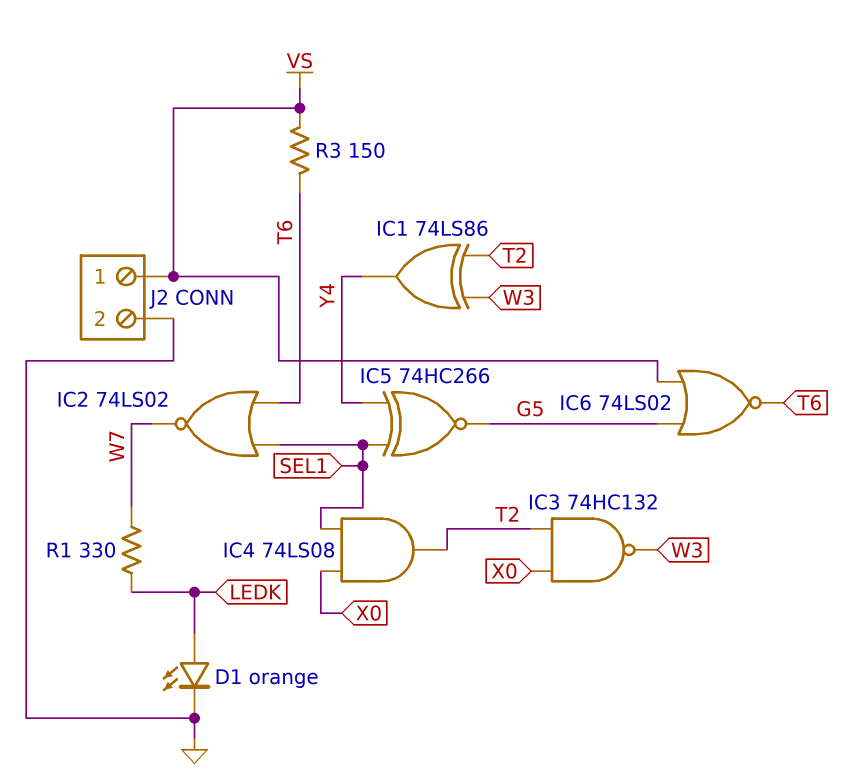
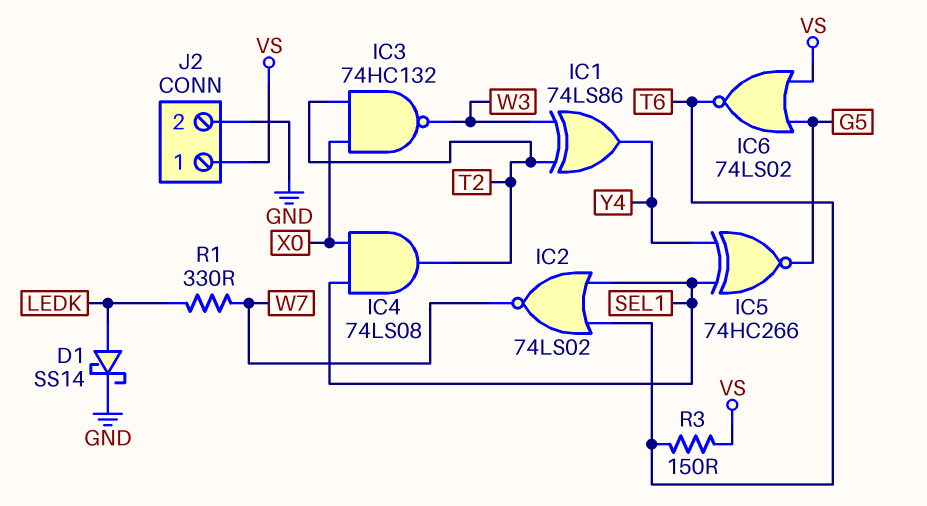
D1: LED orange (A LEDK, K GND) -> schottky SS14 (A LEDK, K GND)

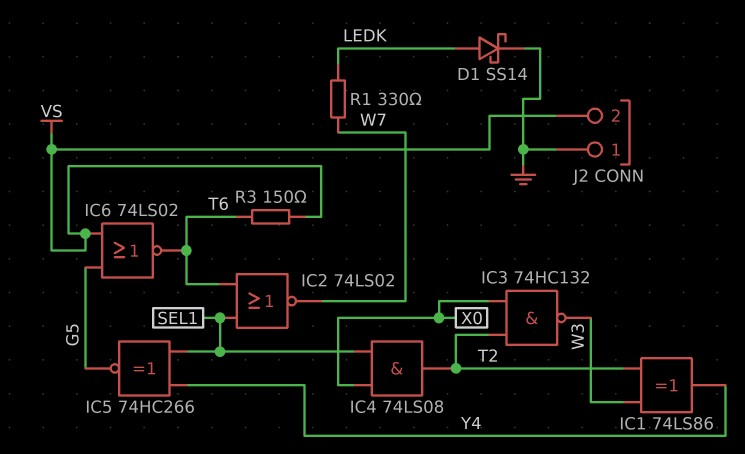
J2 pin 1: VS -> GND
J2 pin 2: GND -> VS

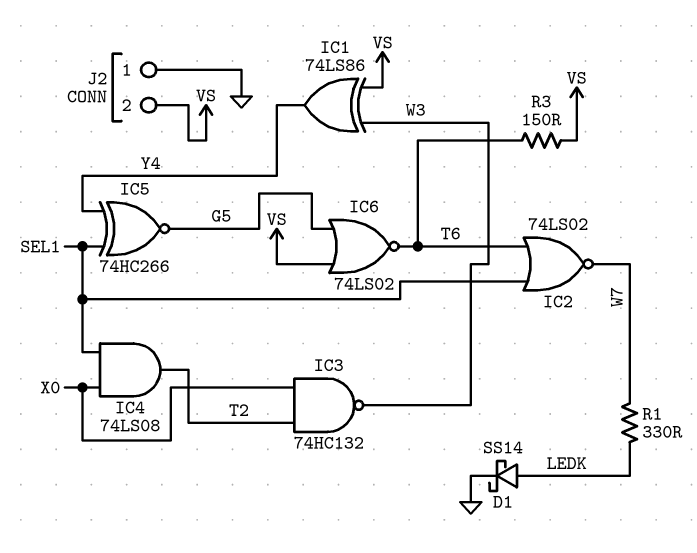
IC1: XOR 74LS86 (in T2, in W3, out Y4) -> XOR 74LS86 (in VS, in W3, out Y4)

